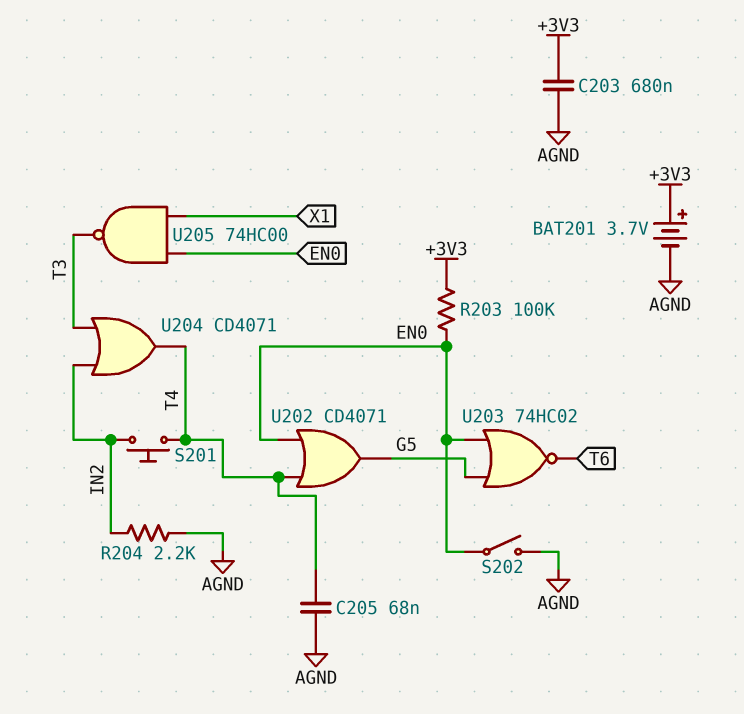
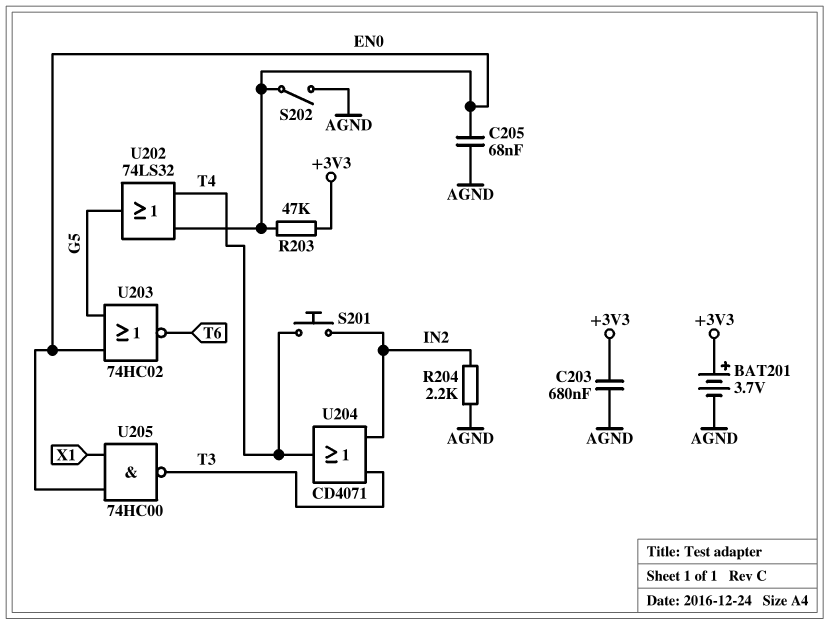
C205: 68nF (AGND, T4) -> 68nF (AGND, EN0)
R203: 100k (+3V3, EN0) -> 47k (+3V3, EN0)
U202: OR CD4071 (in EN0, in T4, out G5) -> OR 74LS32 (in EN0, in T4, out G5)

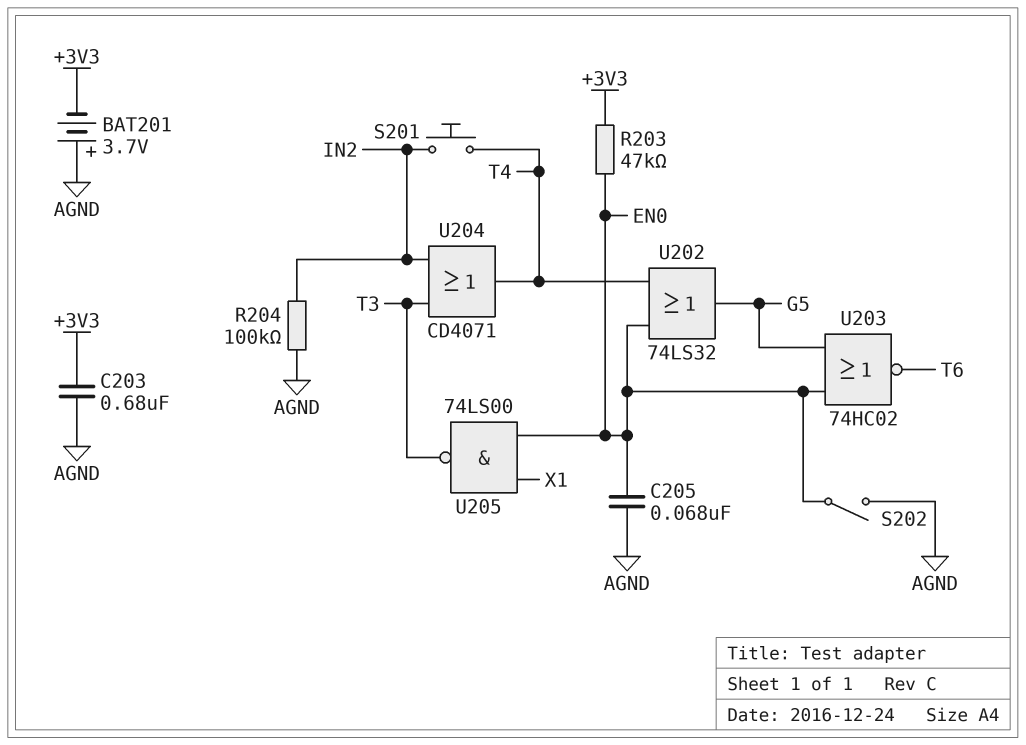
BAT201: 3.7V (plus +3V3, minus AGND) -> 3.7V (plus AGND, minus +3V3)
R204: 2.2k (AGND, IN2) -> 100k (AGND, IN2)
U205: NAND 74HC00 (in EN0, in X1, out T3) -> NAND 74LS00 (in EN0, in X1, out T3)

